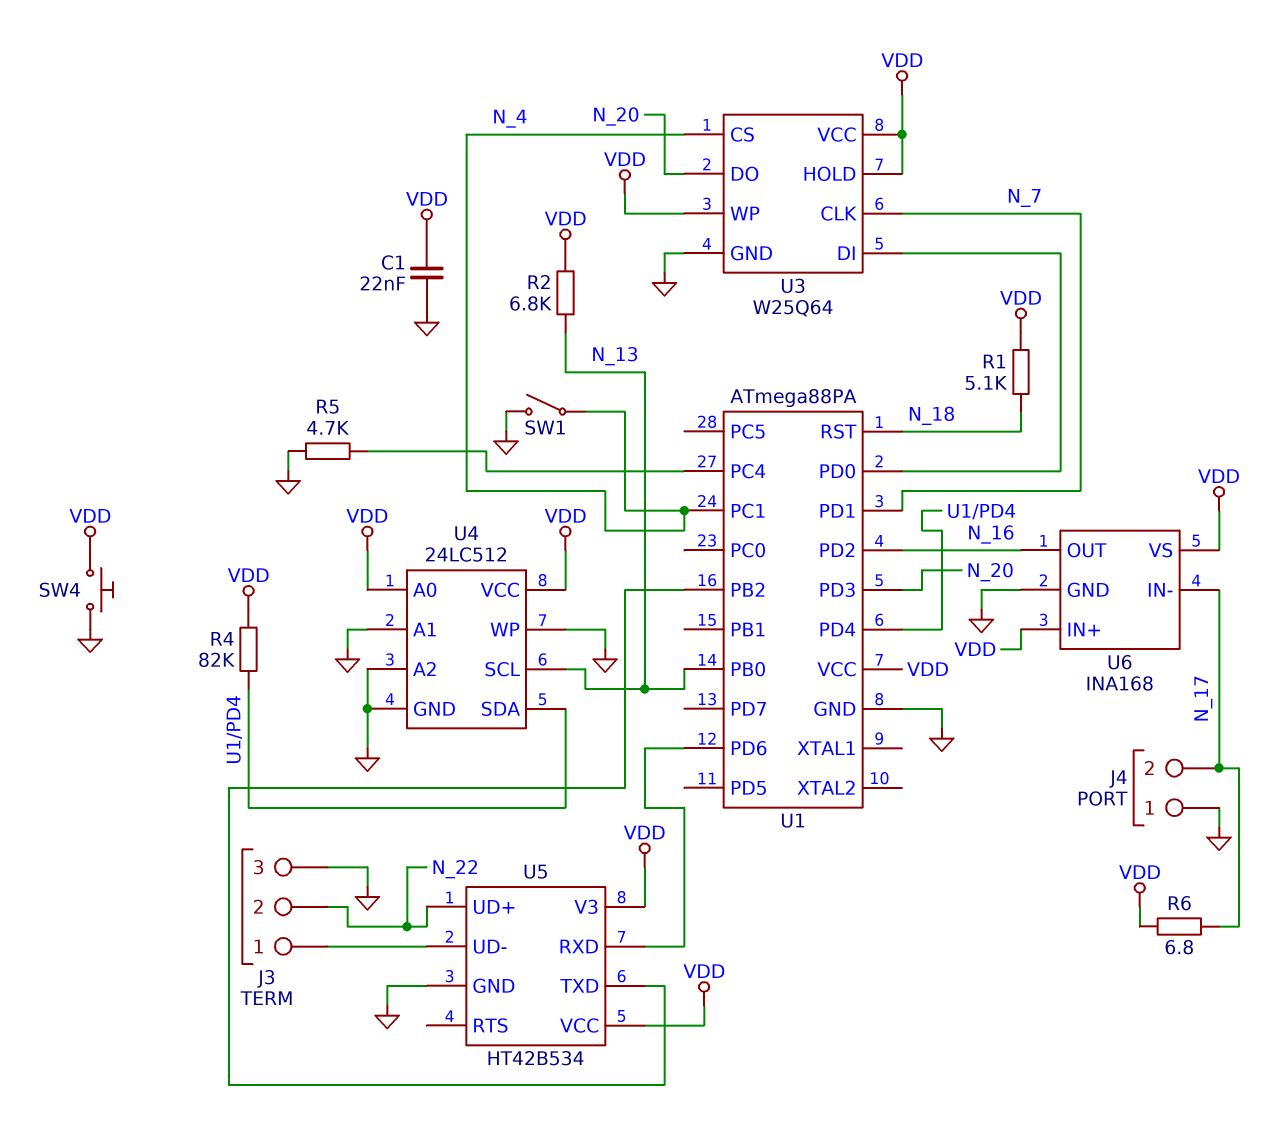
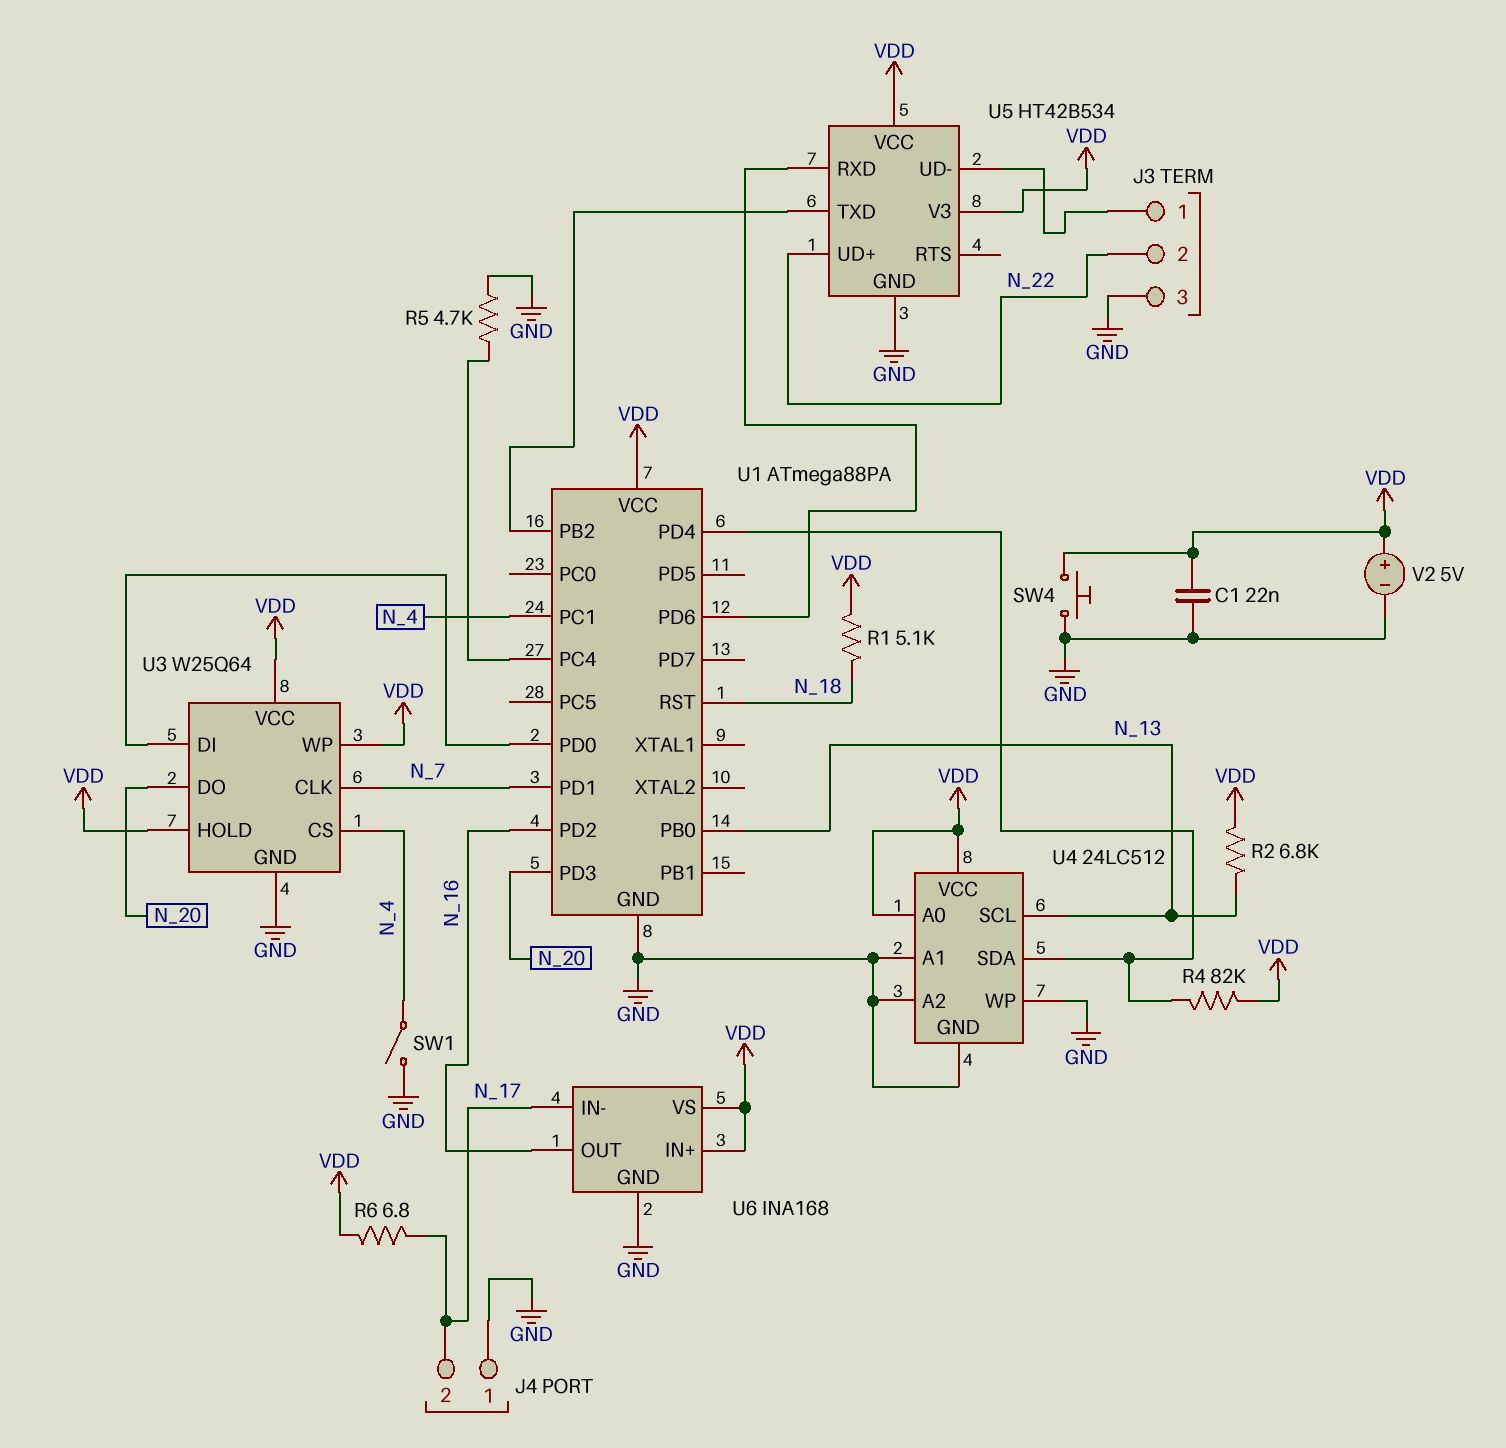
V2: none -> 5V (plus VDD, minus GND)

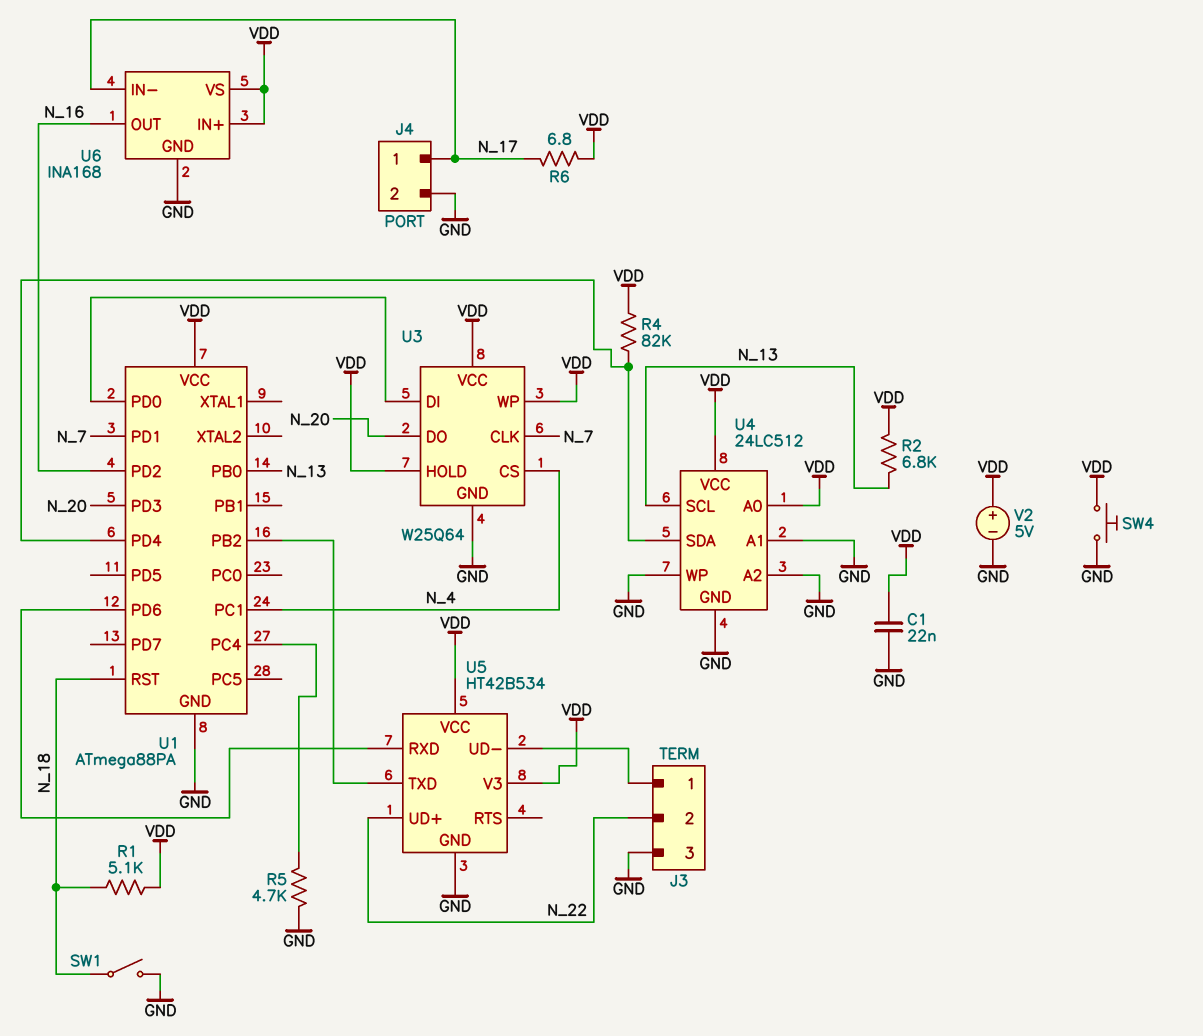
J4 pin 1: GND -> N_17
J4 pin 2: N_17 -> GND
SW1: switch (GND, N_4) -> switch (GND, N_18)

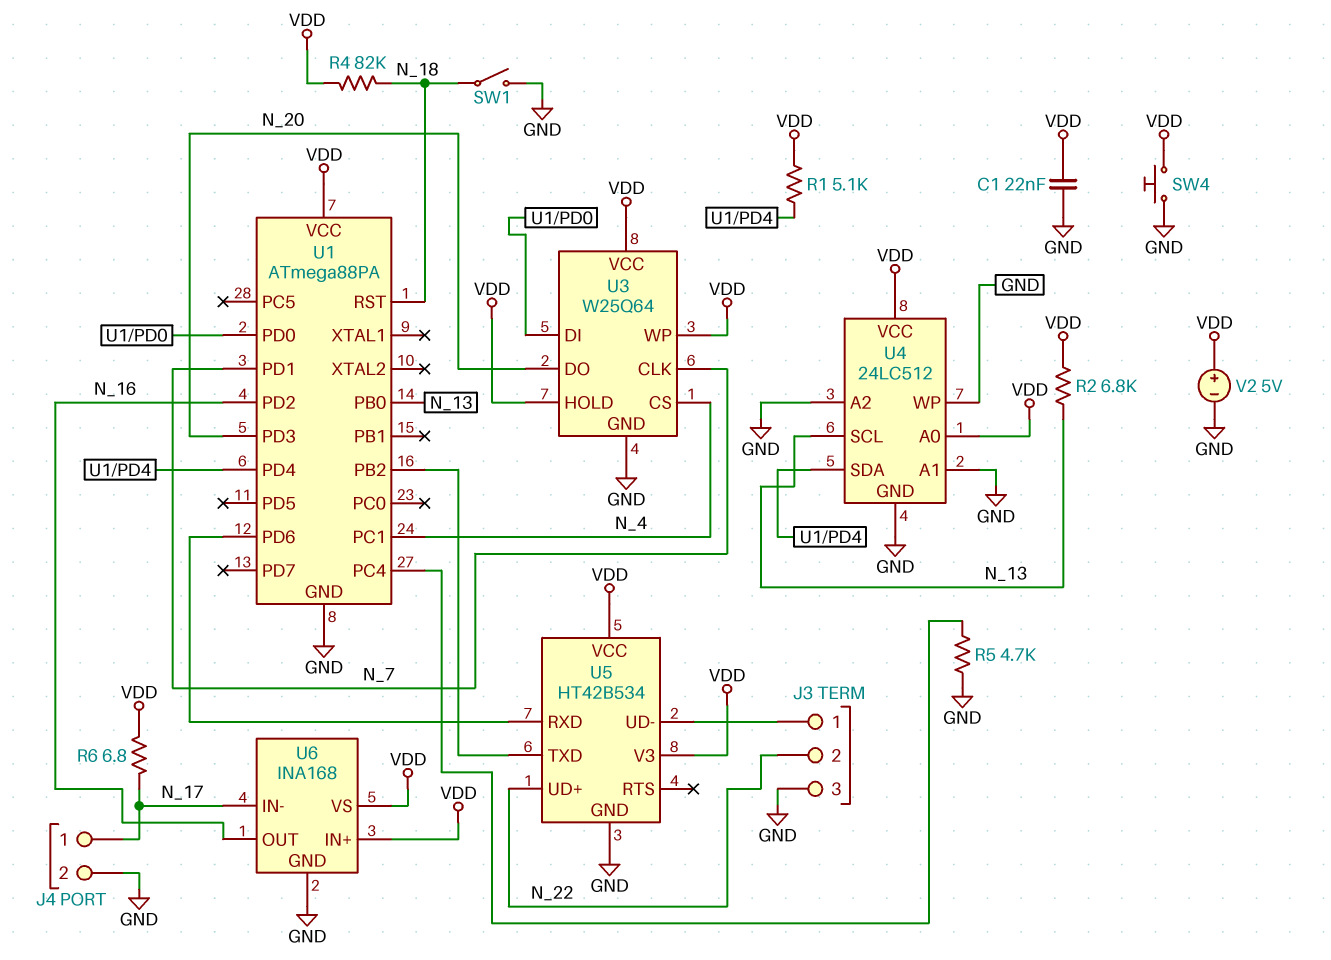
R1: 5.1k (N_18, VDD) -> 5.1k (U1/PD4, VDD)
R4: 82k (U1/PD4, VDD) -> 82k (N_18, VDD)

